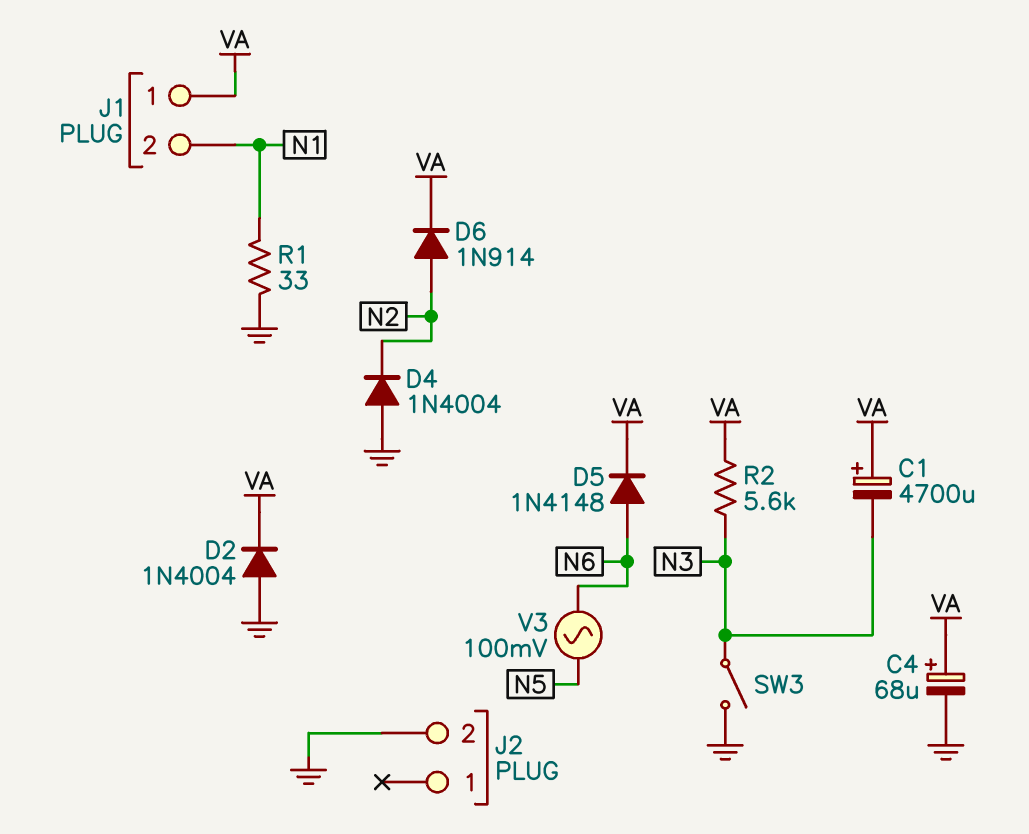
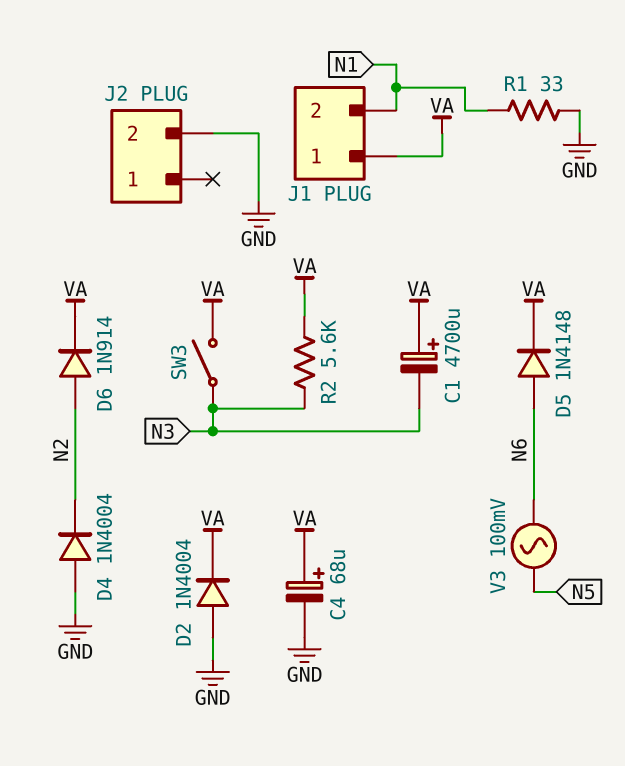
SW3: switch (GND, N3) -> switch (N3, VA)

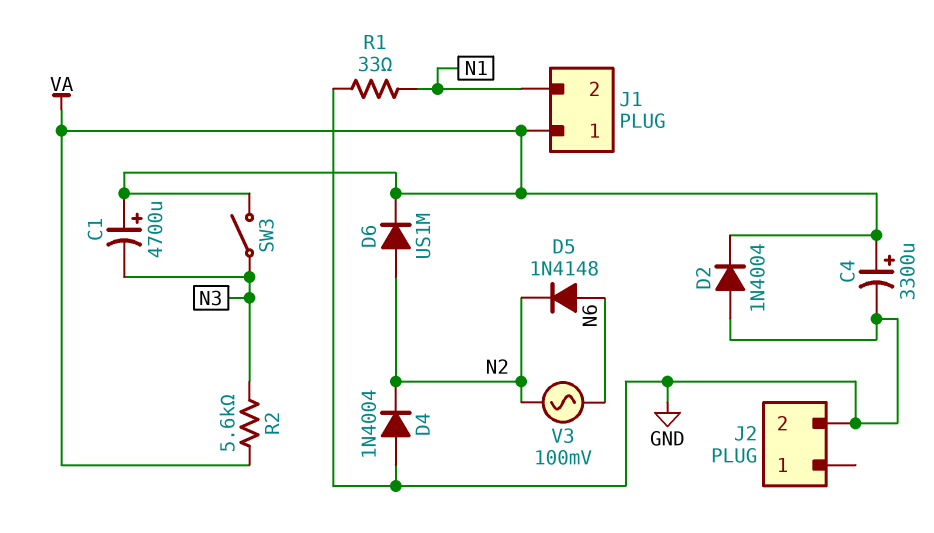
C4: 68uF (plus VA, minus GND) -> 3300uF (plus VA, minus GND)
D5: diode 1N4148 (A N6, K VA) -> diode 1N4148 (A N6, K N2)
D6: diode 1N914 (A N2, K VA) -> diode US1M (A N2, K VA)
V3: AC 100mV (N5, N6) -> AC 100mV (N2, N6)

